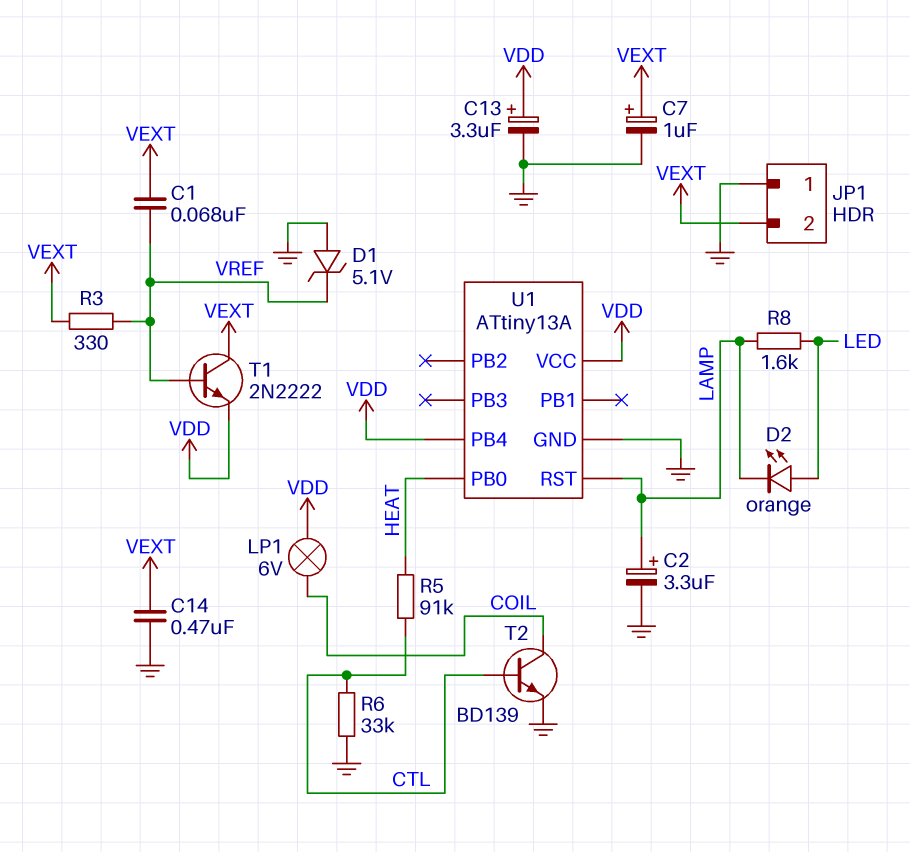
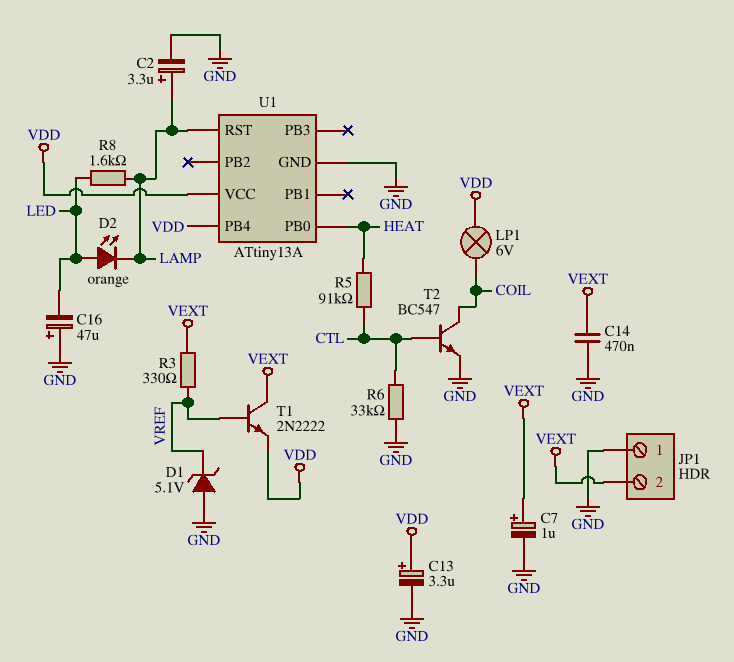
C1: 68nF (VEXT, VREF) -> none
C16: none -> 47uF (plus GND, minus LED)
T2: NPN BD139 (B CTL, C COIL, E GND) -> NPN BC547 (B CTL, C COIL, E GND)

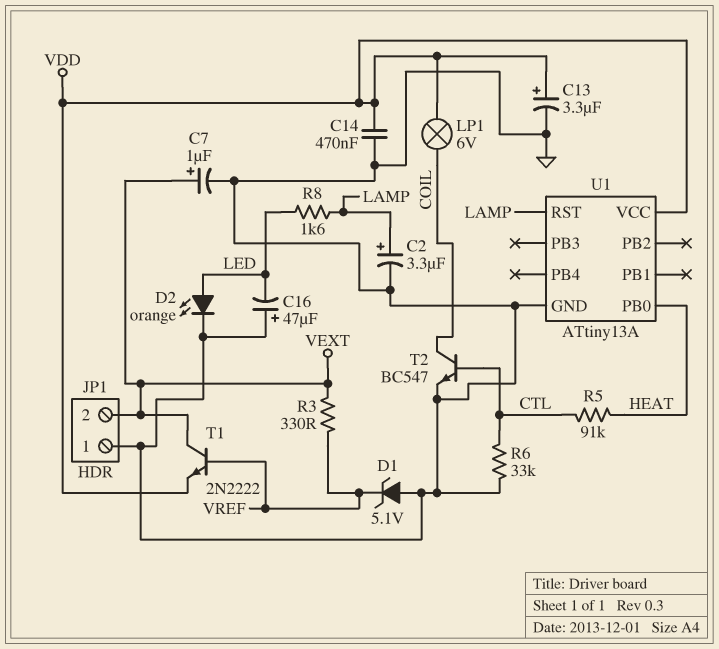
C14: 470nF (GND, VEXT) -> 470nF (GND, VDD)
D2: LED orange (A LED, K LAMP) -> LED orange (A LED, K GND)
U1 pin PB4: VDD -> none

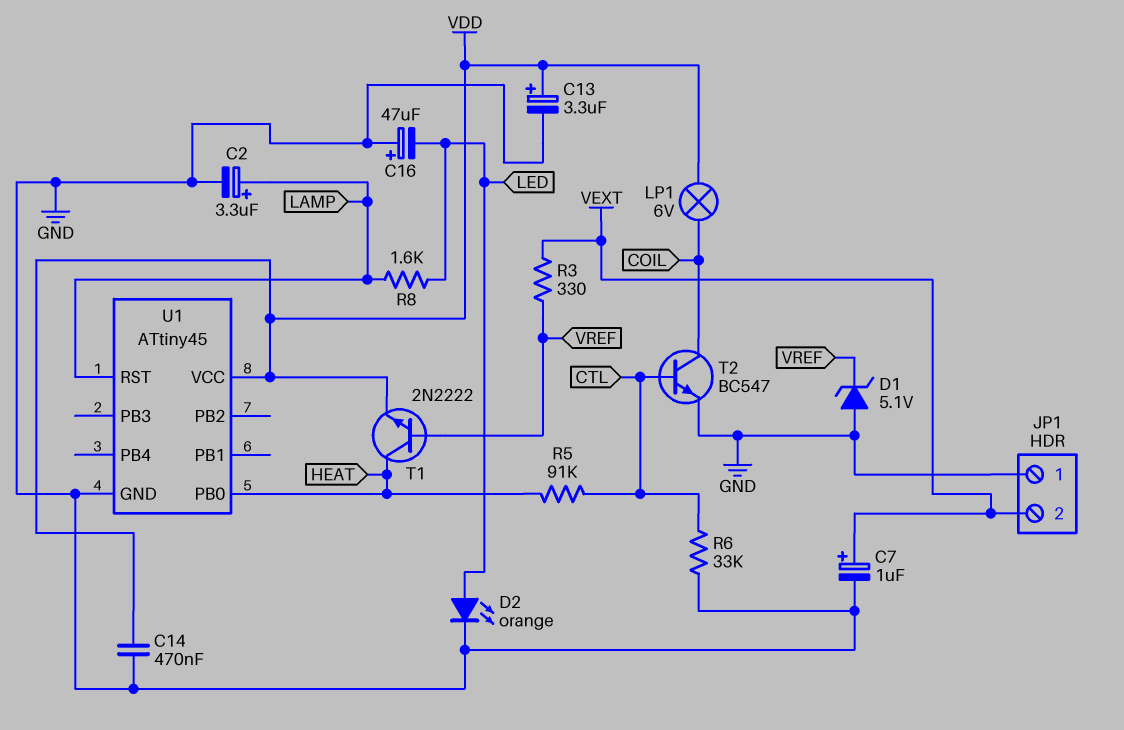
T1: NPN 2N2222 (B VREF, C VEXT, E VDD) -> NPN 2N2222 (B VREF, C HEAT, E VDD)
U1: ATtiny13A -> ATtiny45

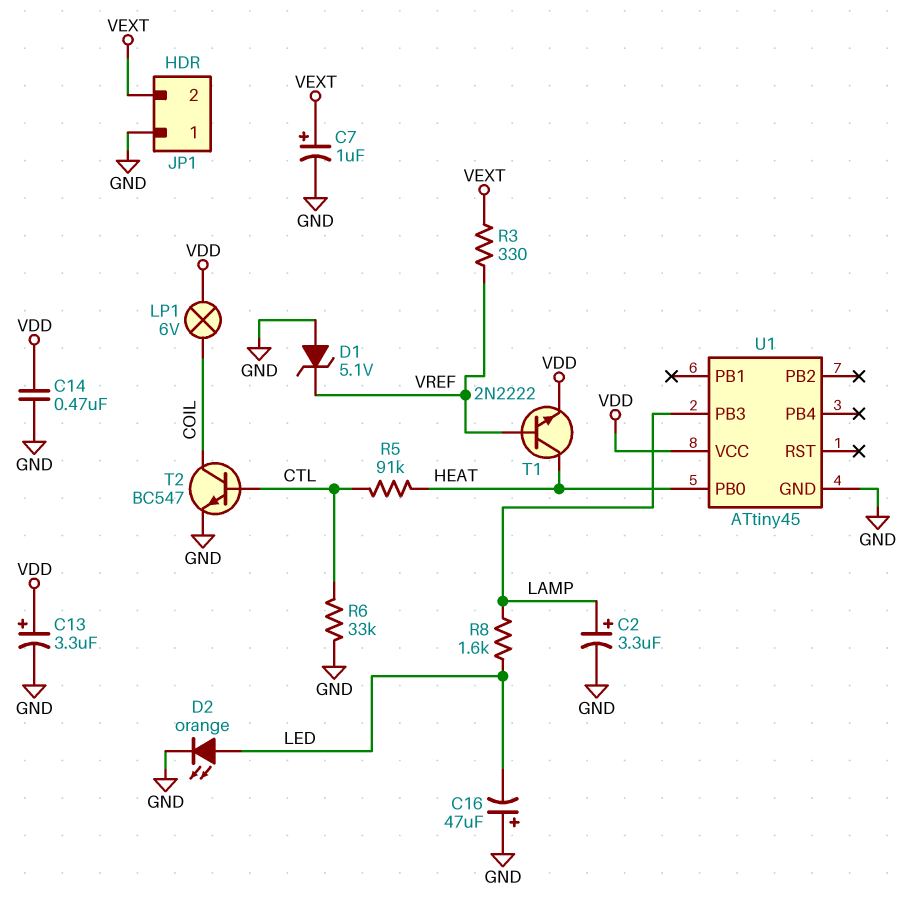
U1 pin PB3: none -> LAMP
U1 pin RST: LAMP -> none

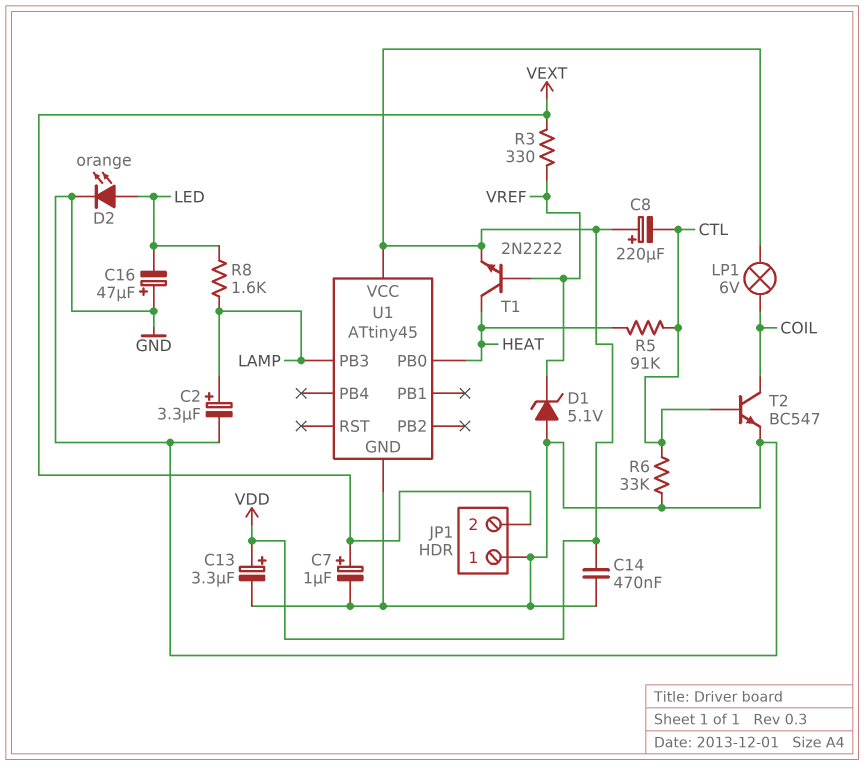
C8: none -> 220uF (plus VDD, minus CTL)

